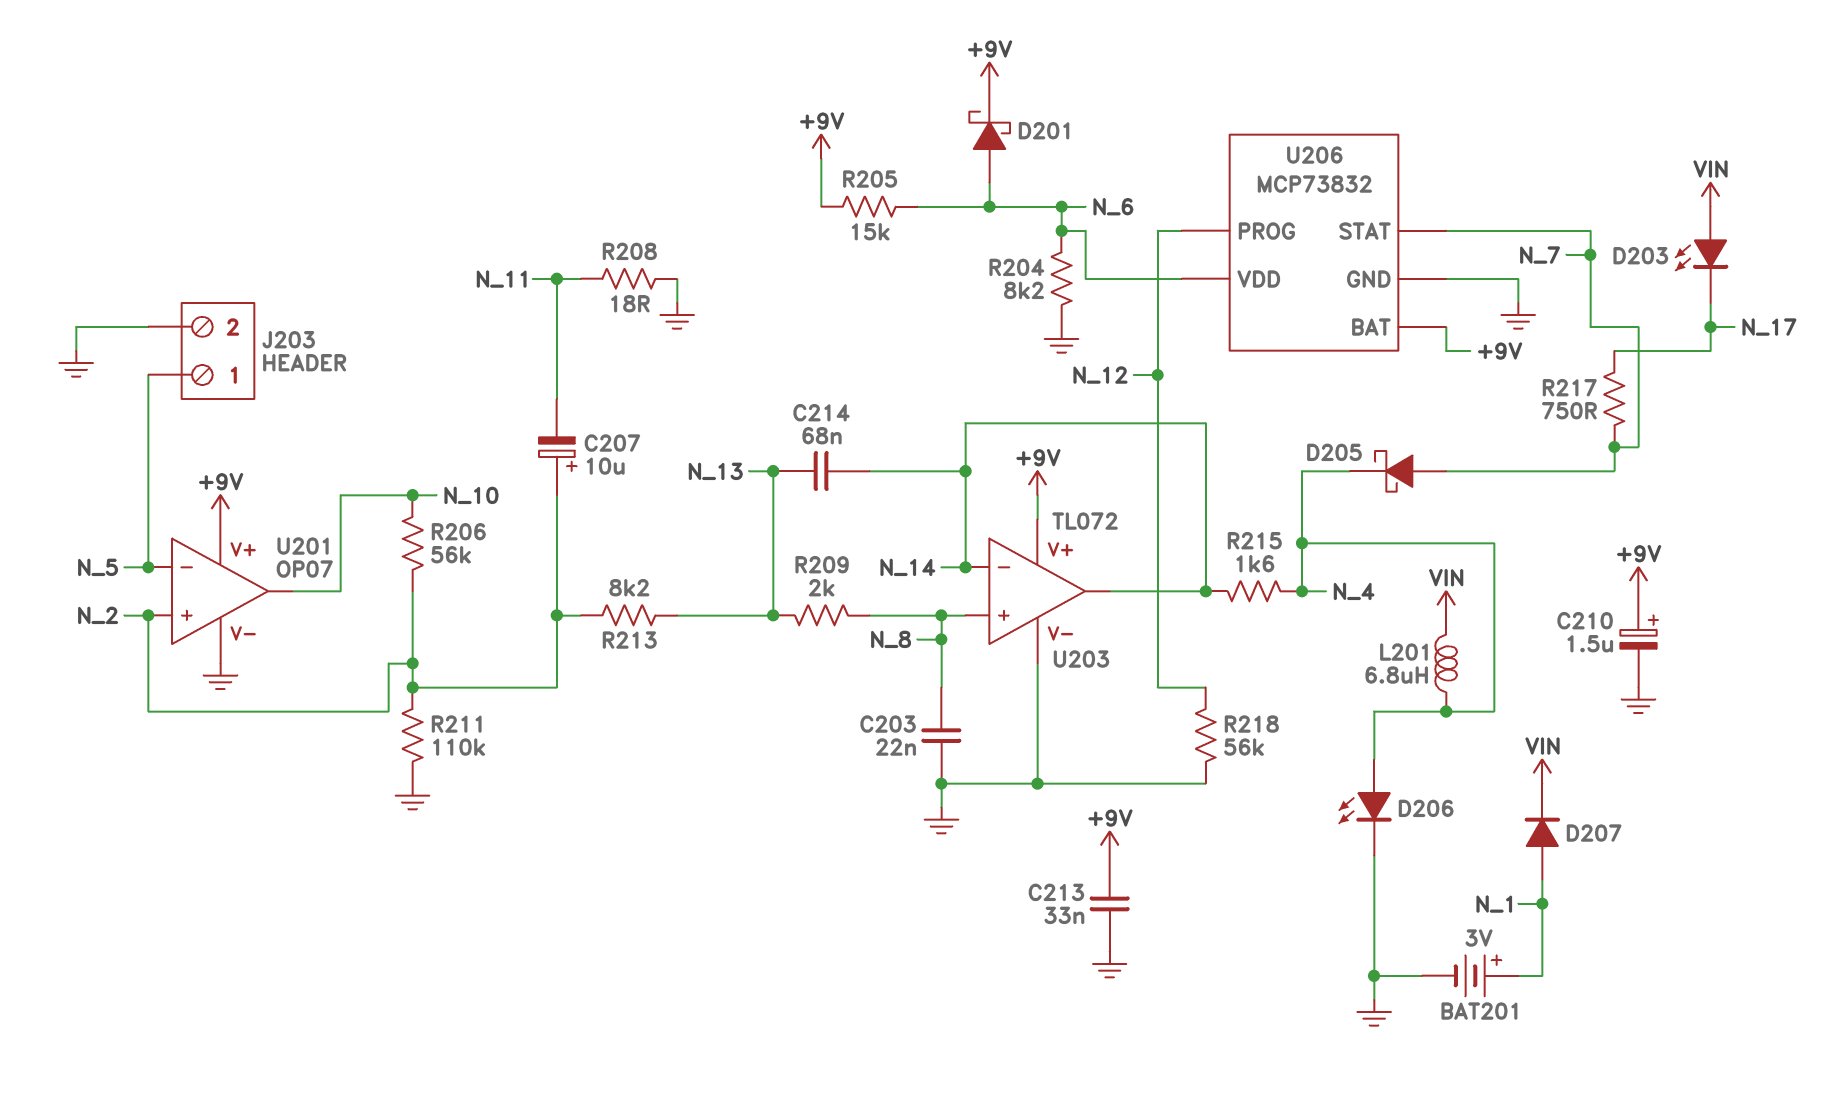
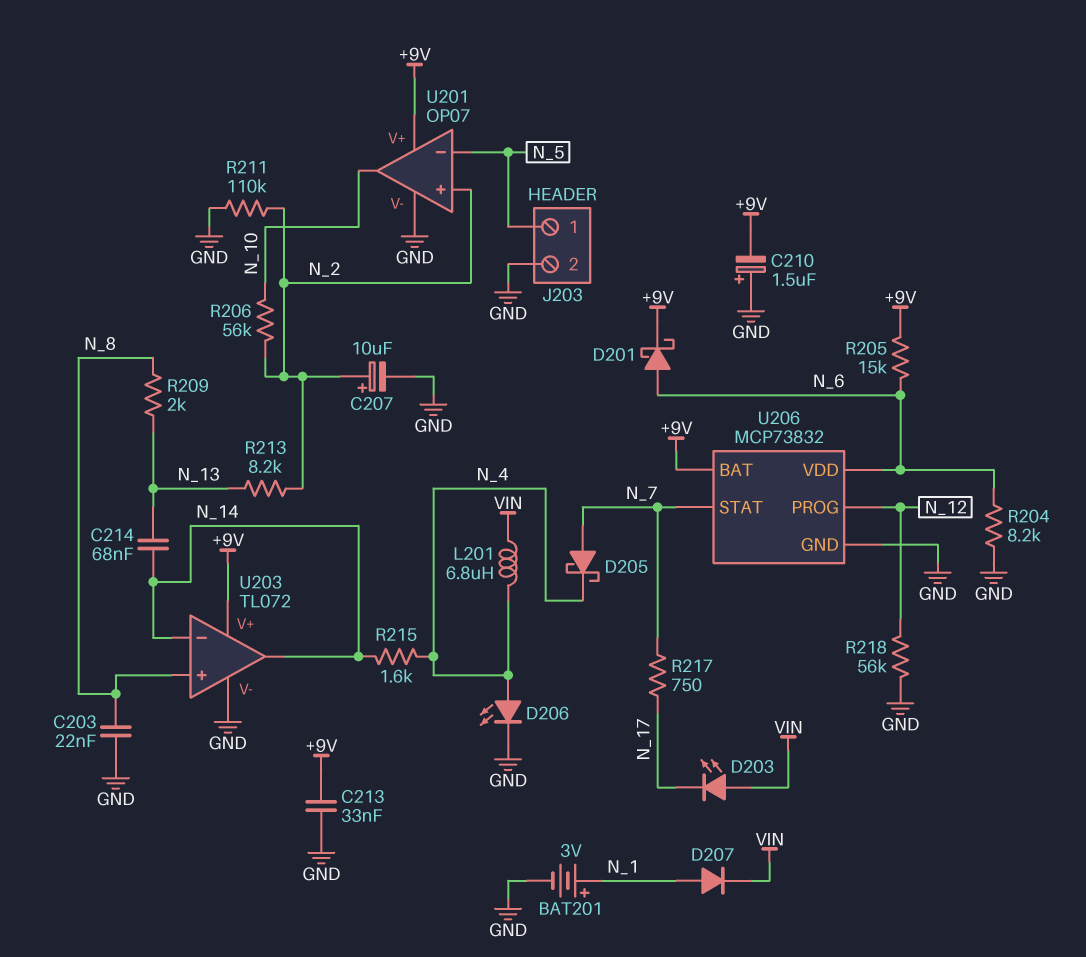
C207: 10uF (plus N_2, minus N_11) -> 10uF (plus N_2, minus GND)
C210: 1.5uF (plus +9V, minus GND) -> 1.5uF (plus GND, minus +9V)
R208: 18 (GND, N_11) -> none

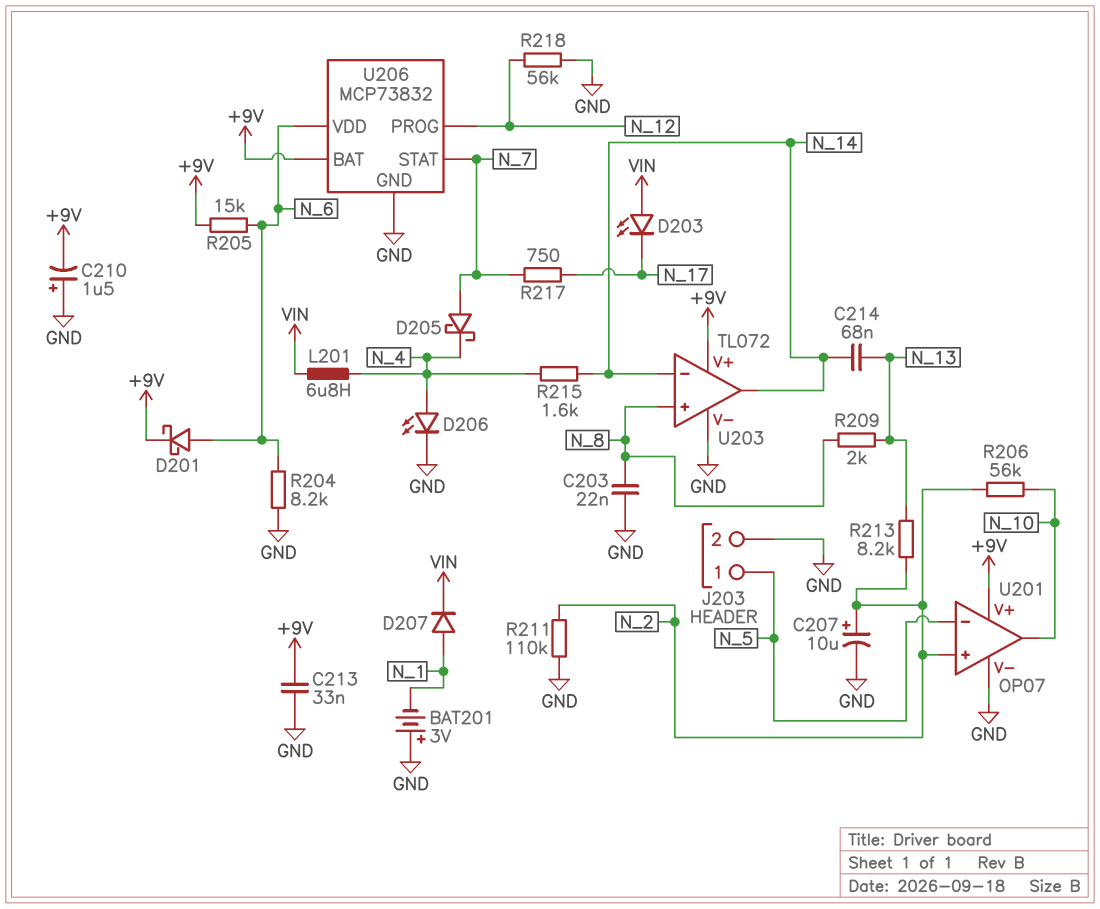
BAT201: 3V (plus N_1, minus GND) -> 3V (plus GND, minus N_1)

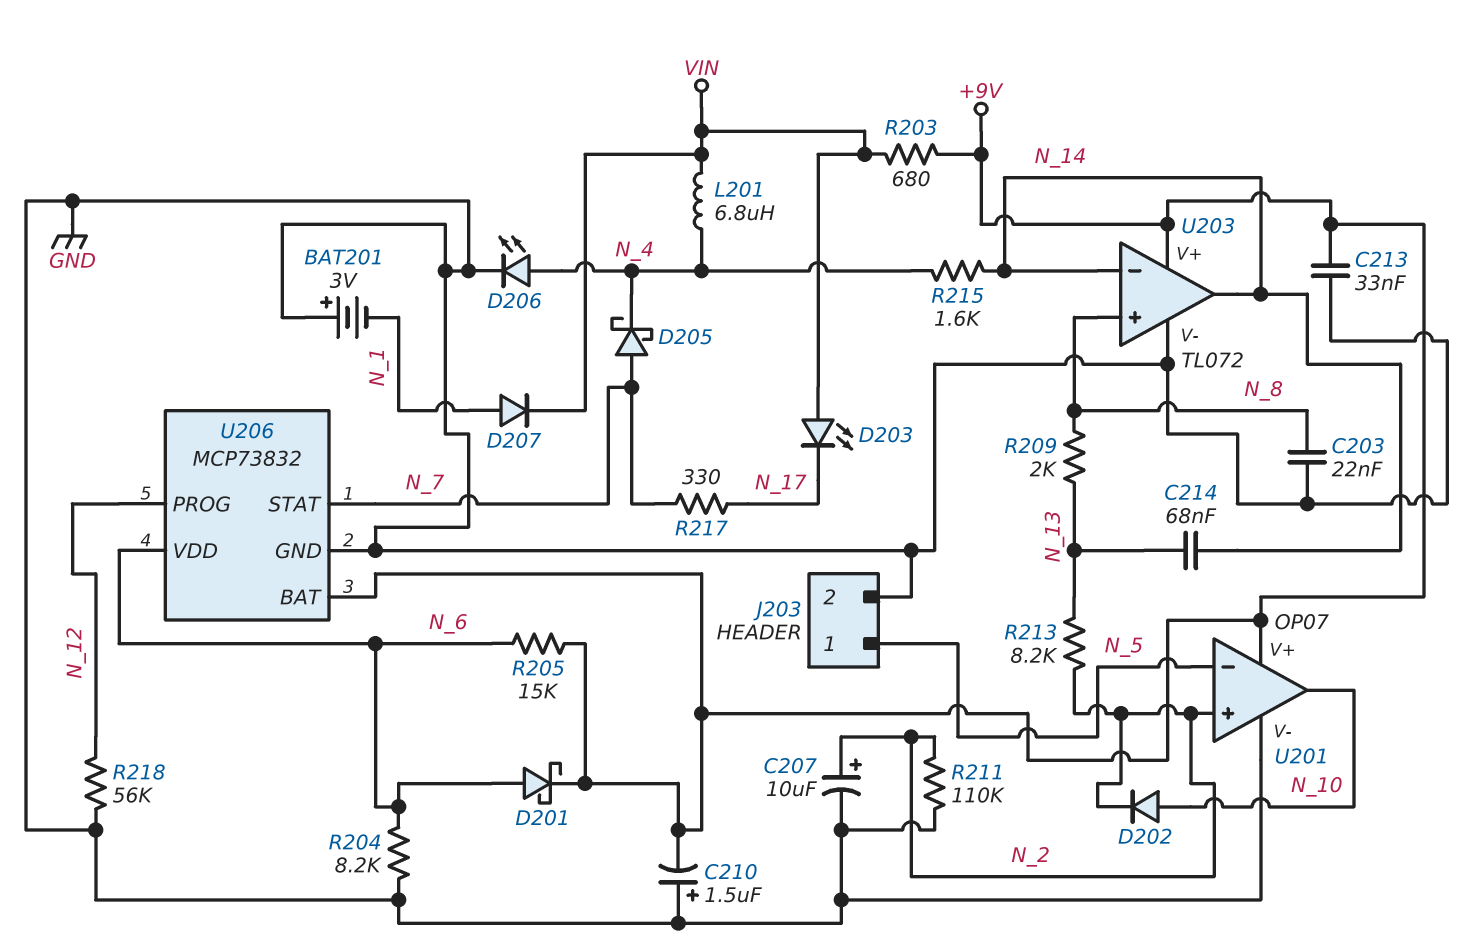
D202: none -> diode (A N_10, K N_2)
R203: none -> 680 (+9V, VIN)
R206: 56k (N_2, N_10) -> none
R217: 750 (N_7, N_17) -> 330 (N_7, N_17)

